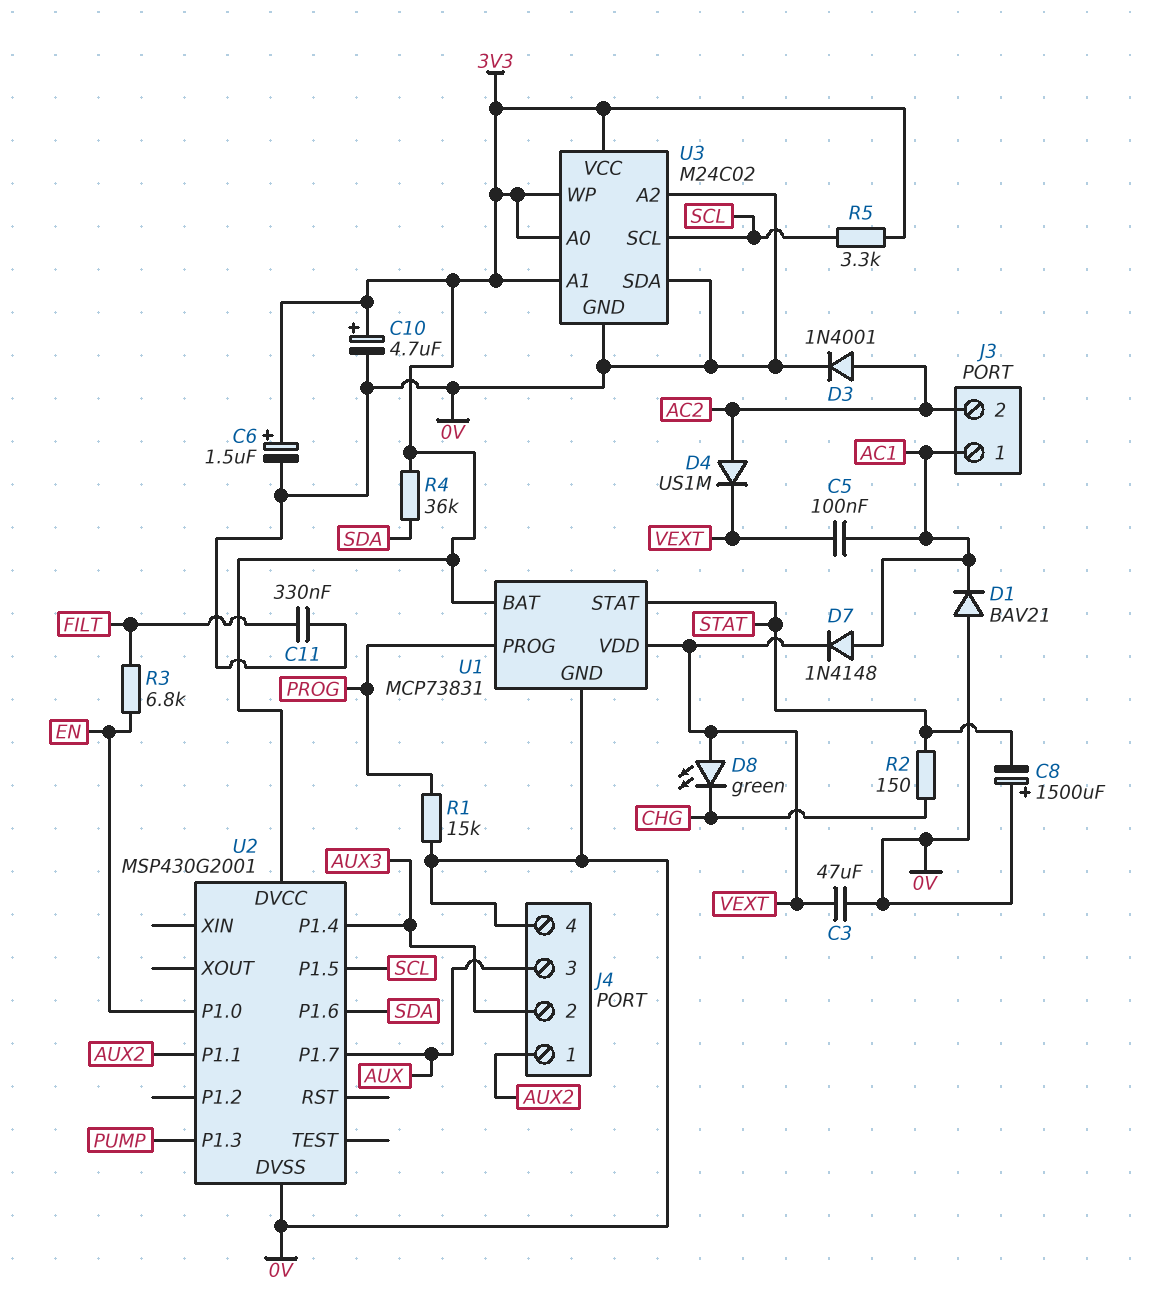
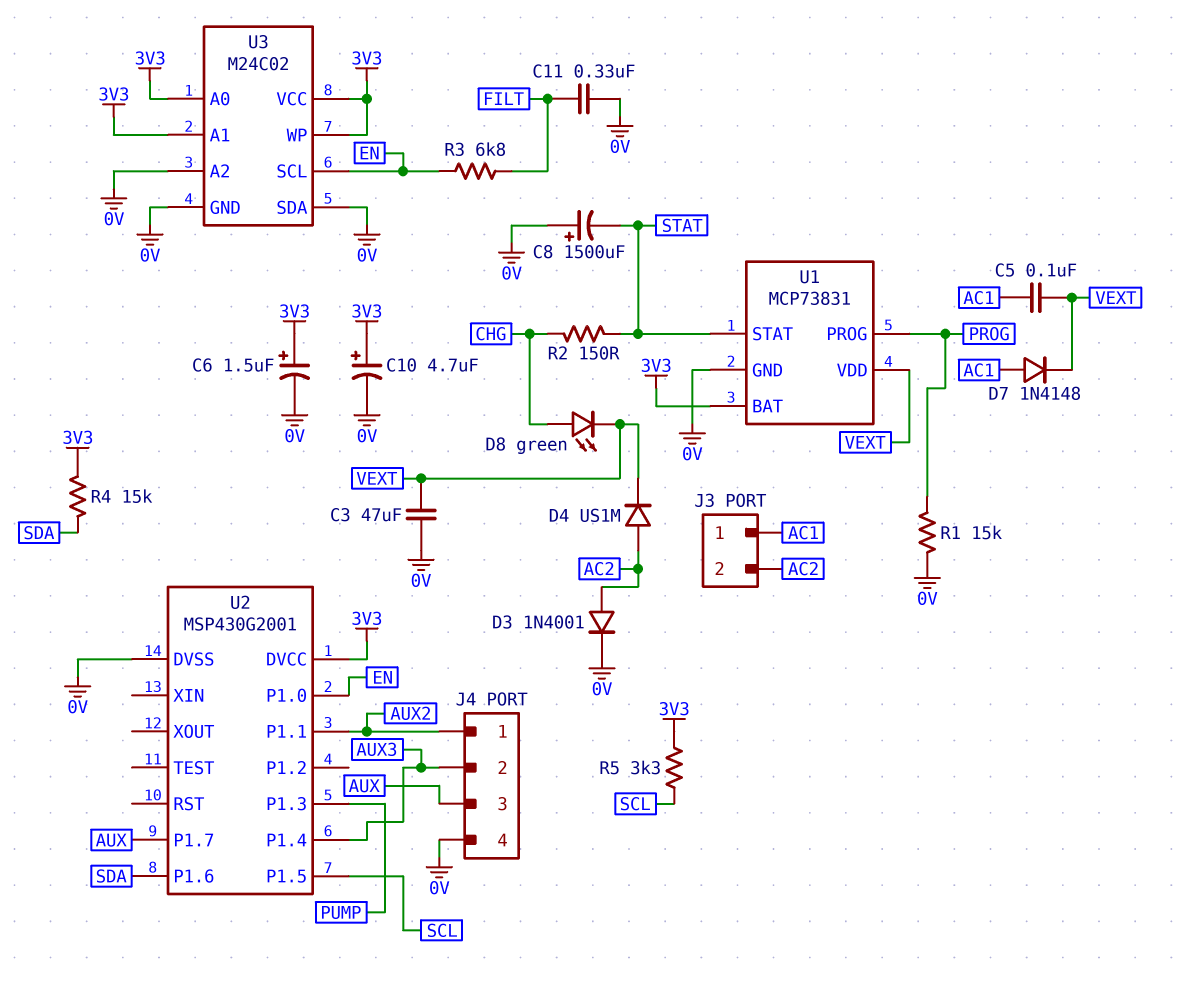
D1: diode BAV21 (A 0V, K AC1) -> none
D8: LED green (A VEXT, K CHG) -> LED green (A CHG, K VEXT)
R4: 36k (3V3, SDA) -> 15k (3V3, SDA)
U3 pin SCL: SCL -> EN

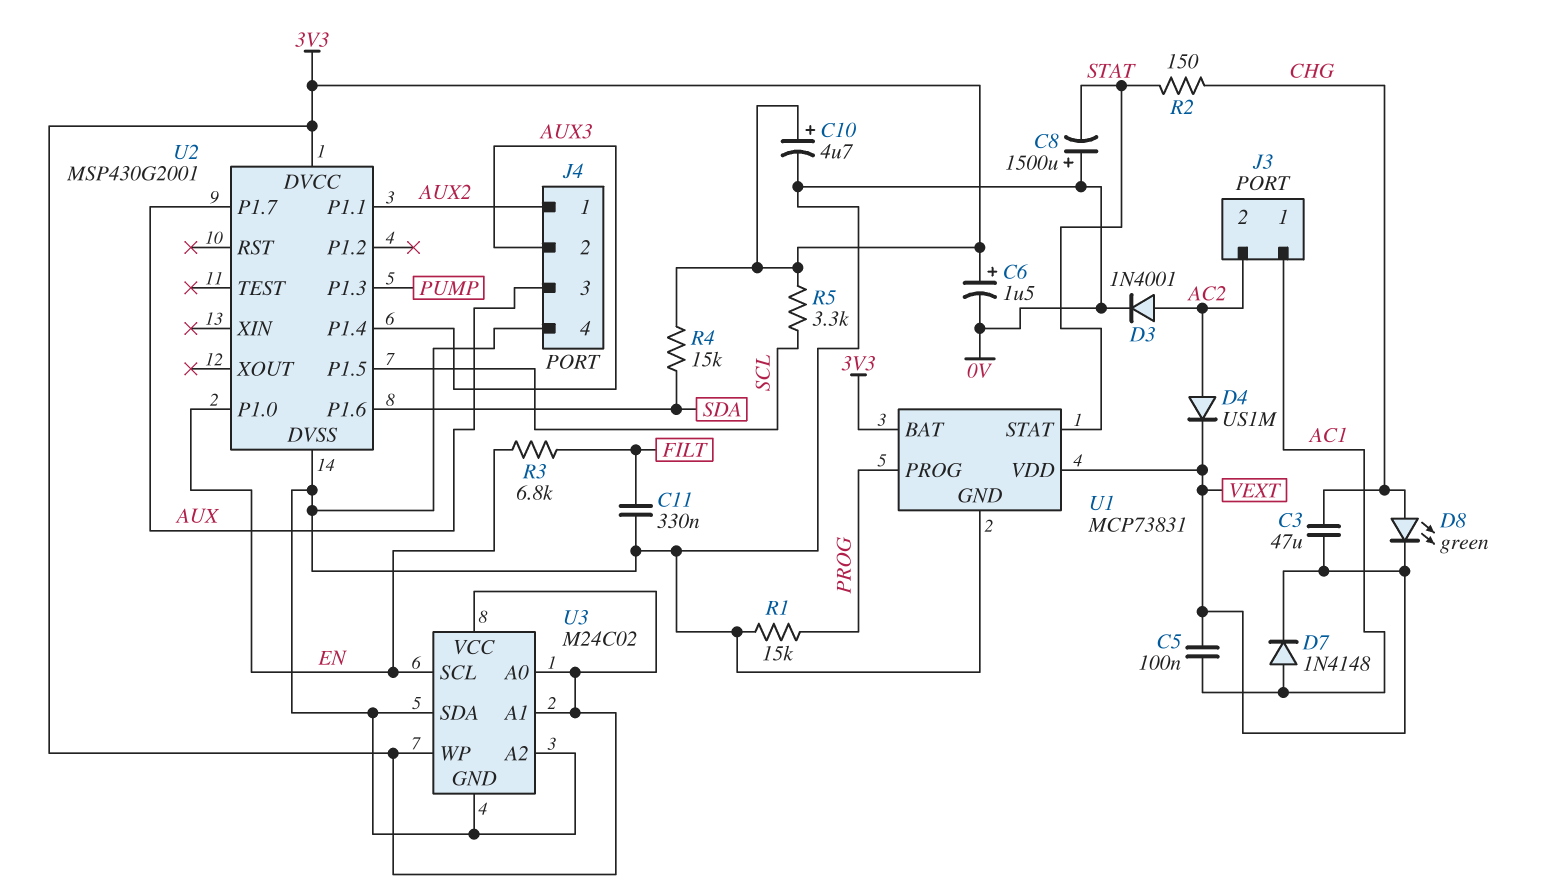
C3: 47uF (0V, VEXT) -> 47uF (CHG, VEXT)

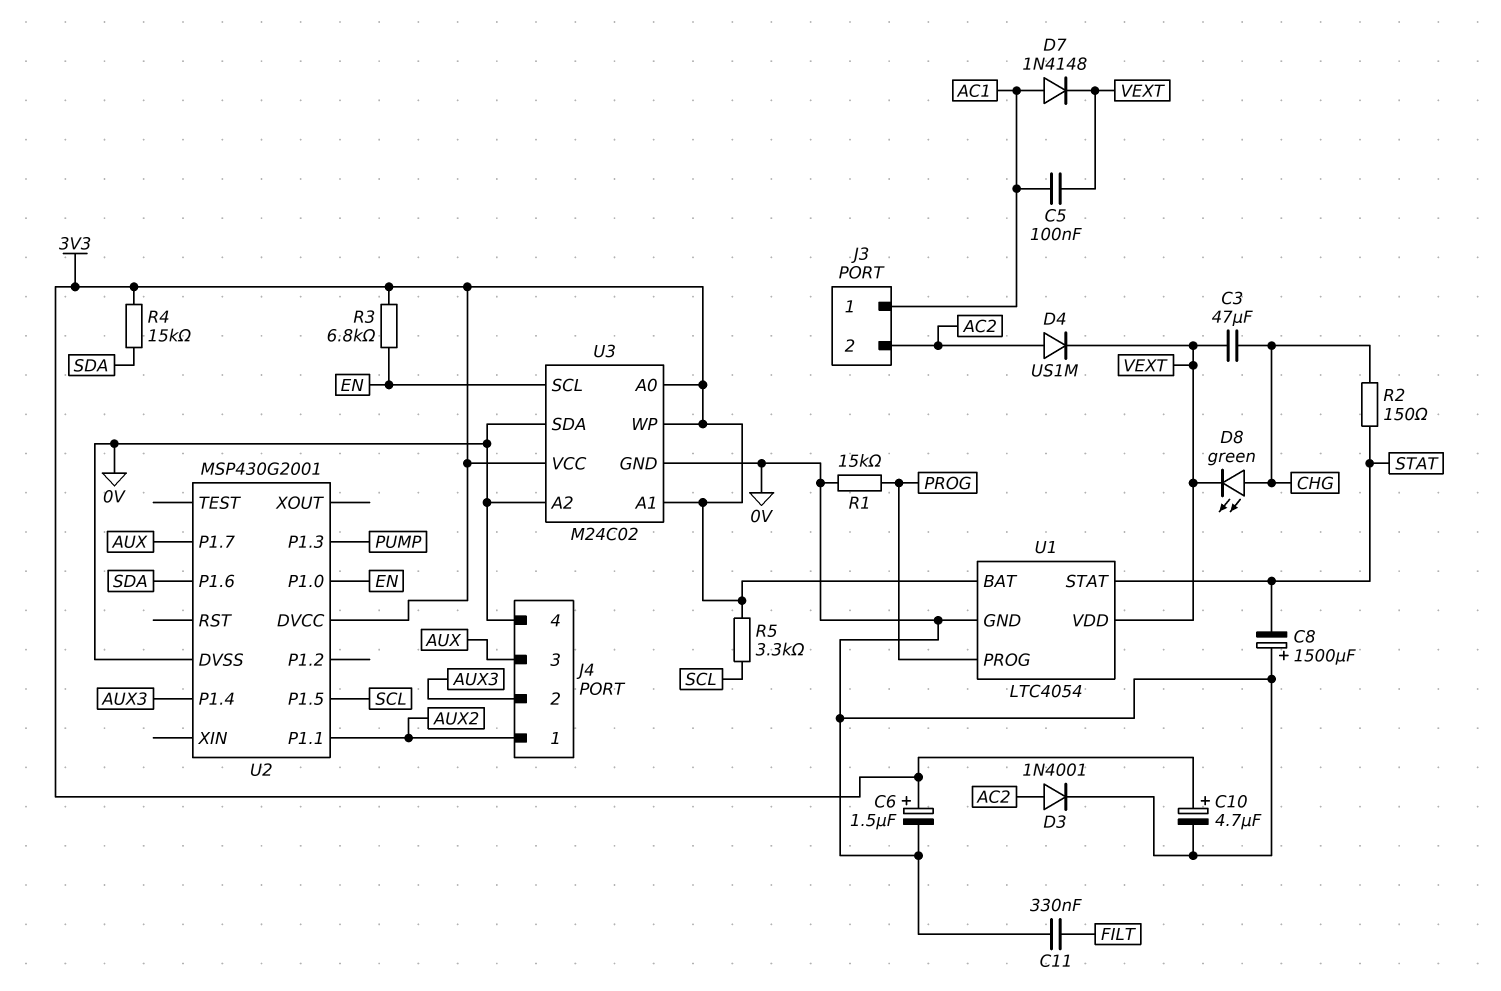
R3: 6.8k (EN, FILT) -> 6.8k (3V3, EN)
U1: MCP73831 -> LTC4054

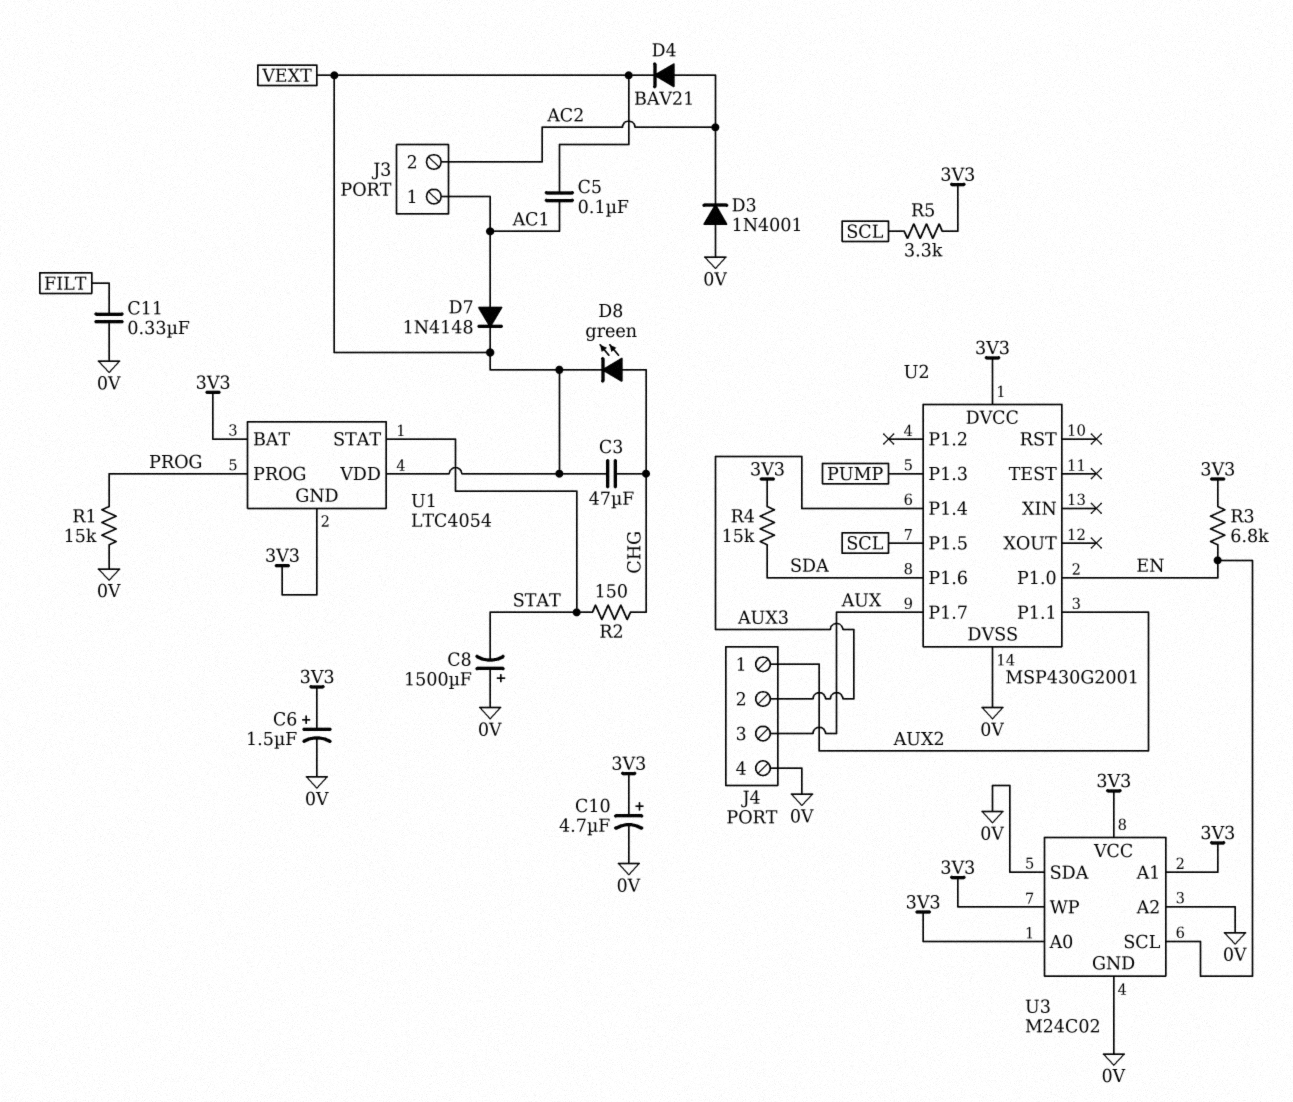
D3: diode 1N4001 (A AC2, K 0V) -> diode 1N4001 (A 0V, K AC2)
D4: diode US1M (A AC2, K VEXT) -> diode BAV21 (A AC2, K VEXT)
U1 pin GND: 0V -> 3V3

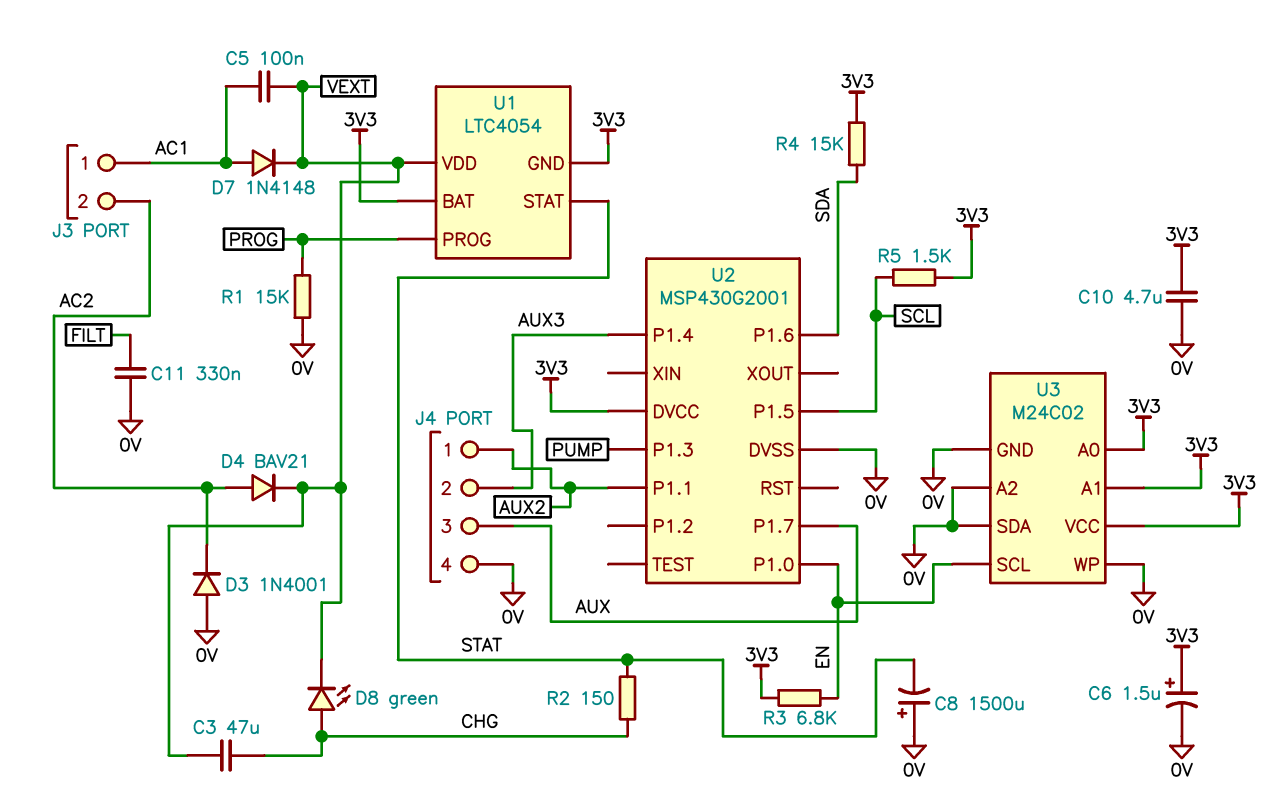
C10: 4.7uF (plus 3V3, minus 0V) -> 4.7uF (0V, 3V3)
R5: 3.3k (3V3, SCL) -> 1.5k (3V3, SCL)
U3 pin WP: 3V3 -> 0V

